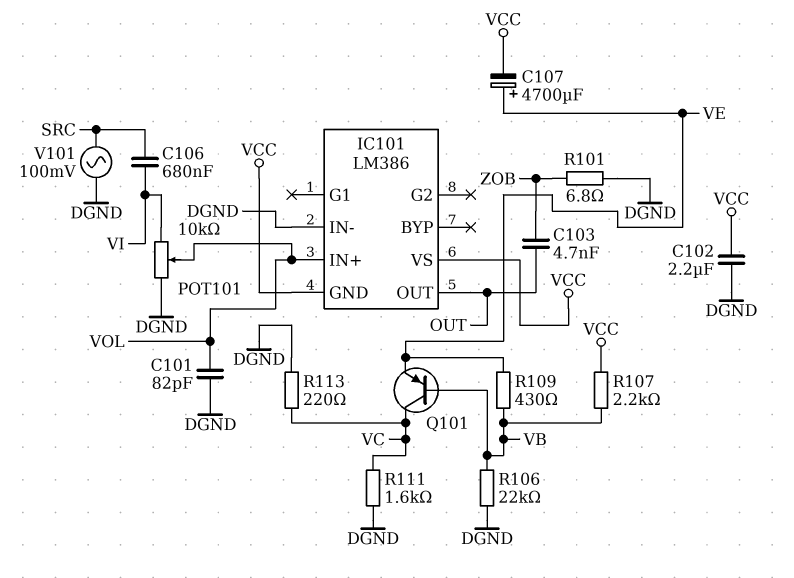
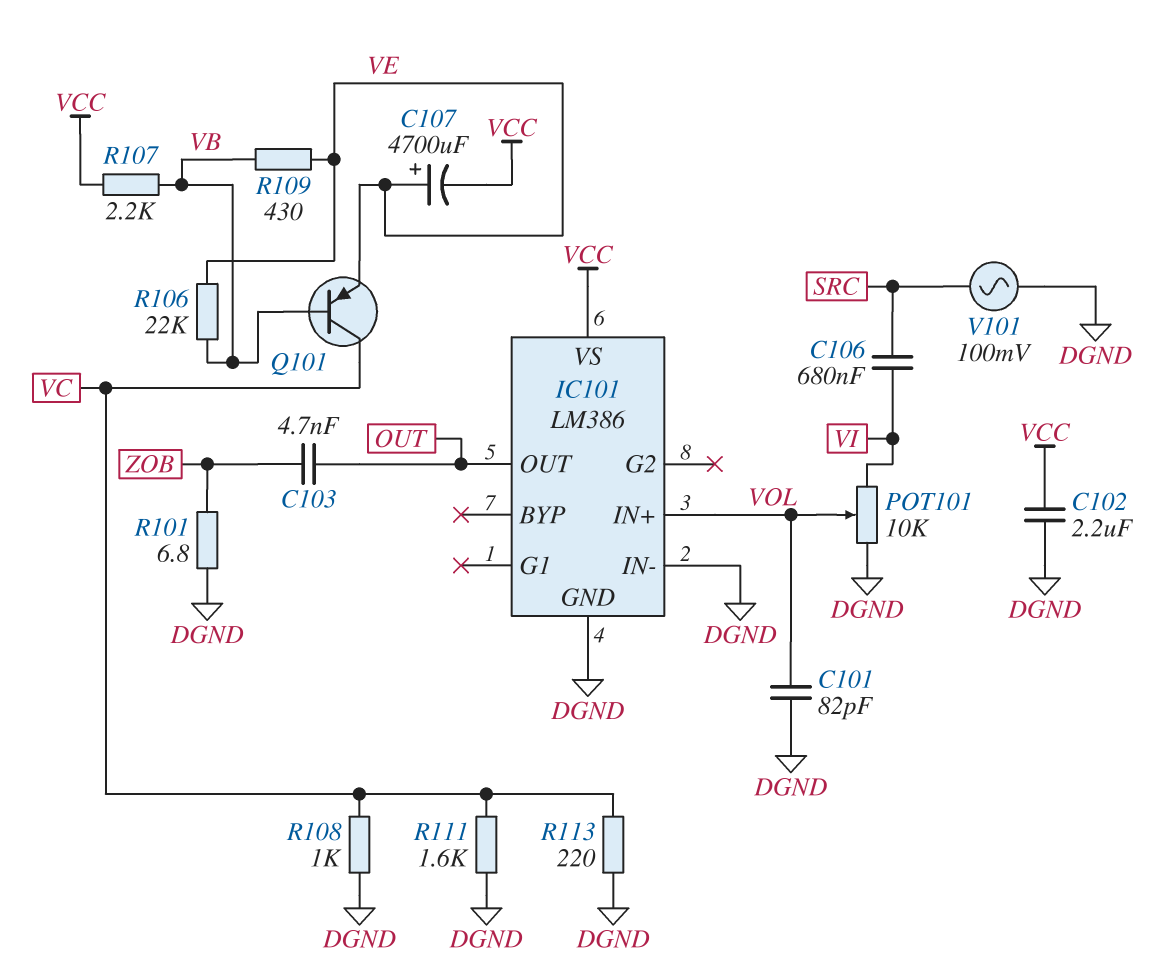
IC101 pin GND: VCC -> DGND
R106: 22k (DGND, VB) -> 22k (VB, VE)
R108: none -> 1k (DGND, VC)

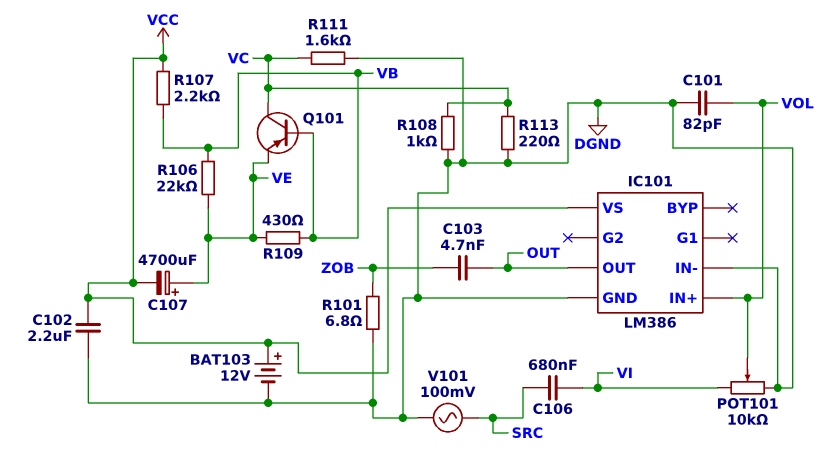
BAT103: none -> 12V (plus VCC, minus DGND)

